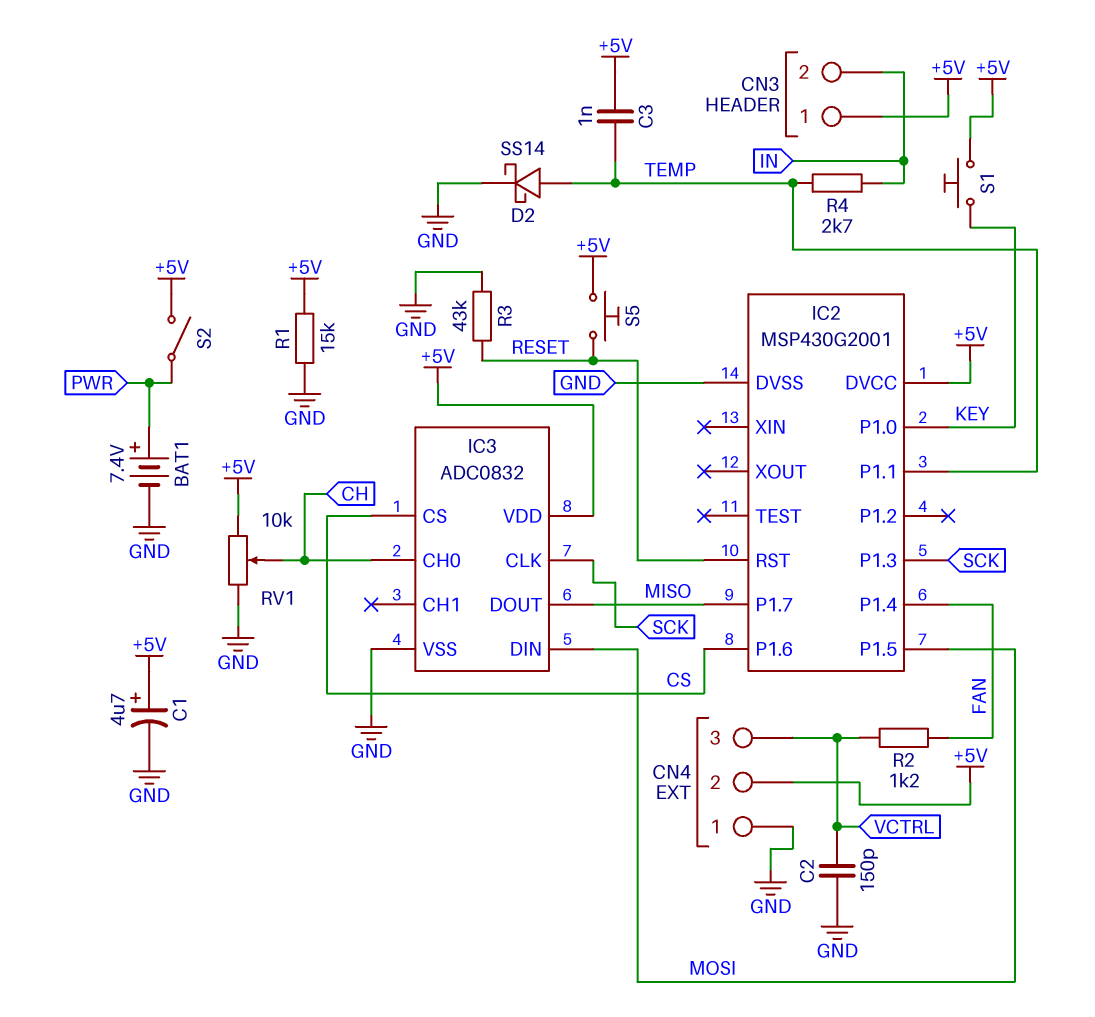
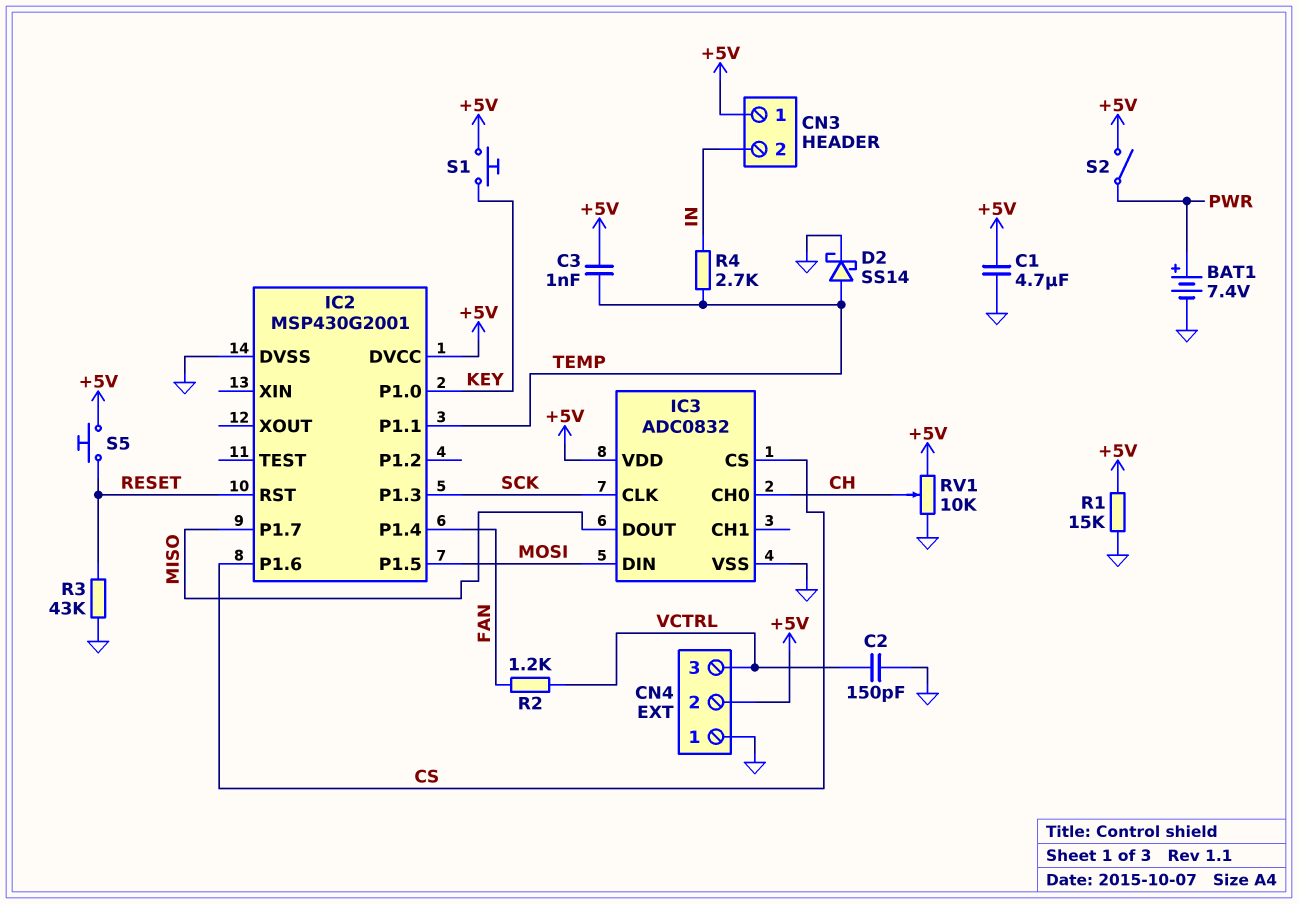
C1: 4.7uF (plus +5V, minus GND) -> 4.7uF (+5V, GND)

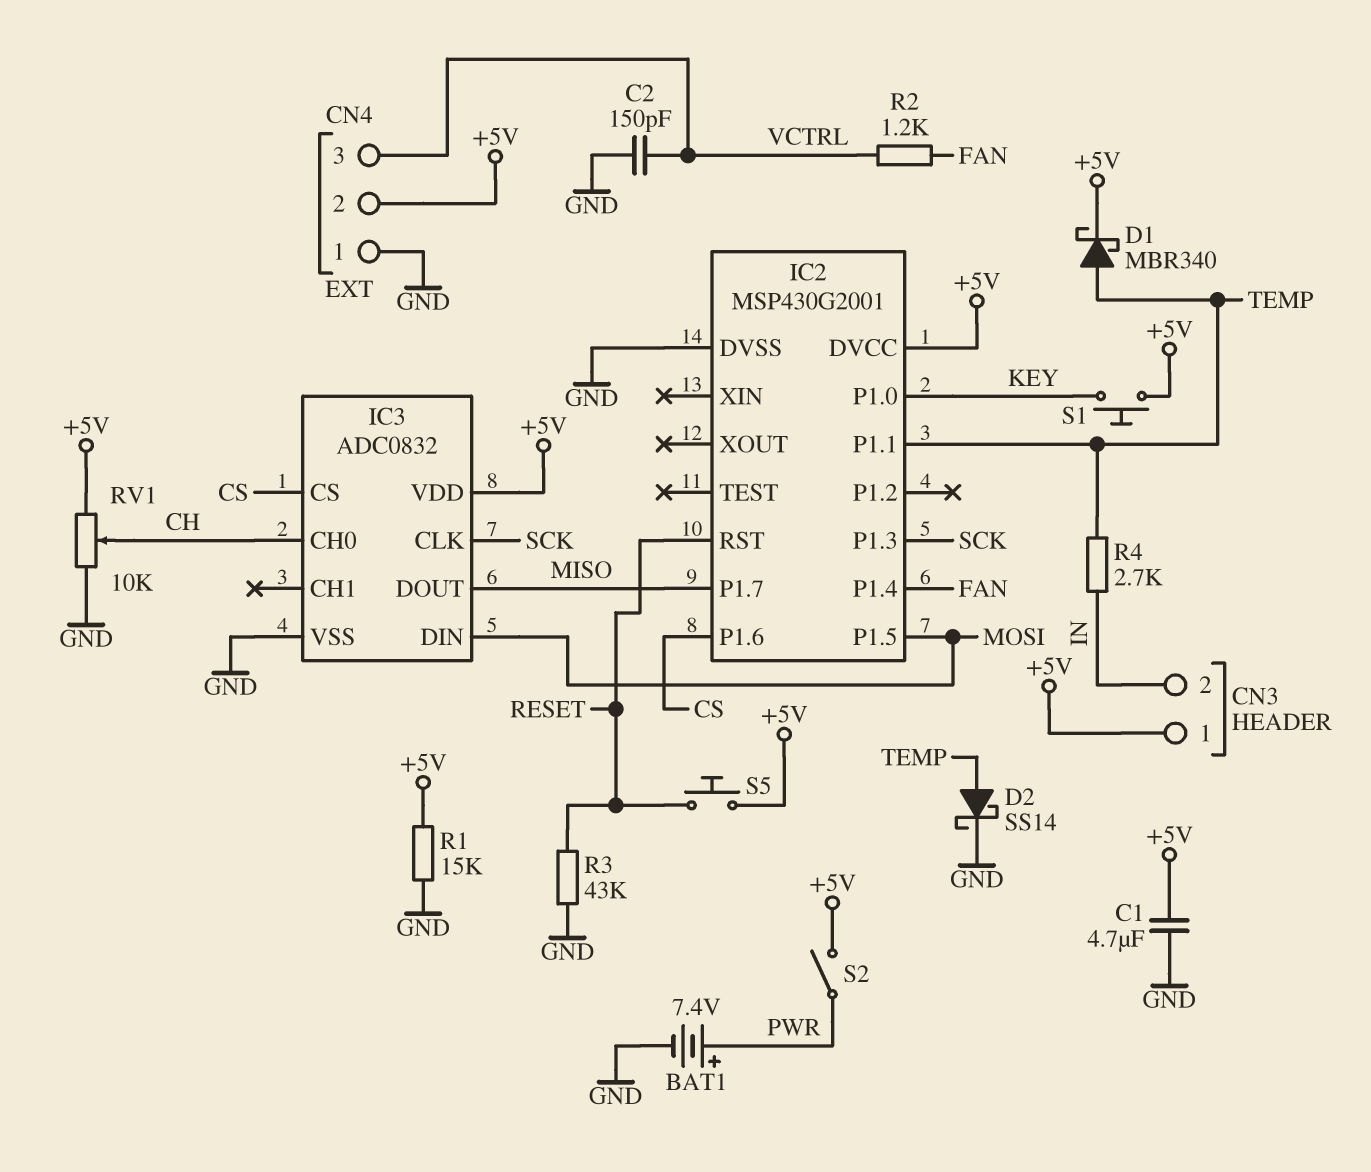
C3: 1nF (+5V, TEMP) -> none
D1: none -> schottky MBR340 (A TEMP, K +5V)

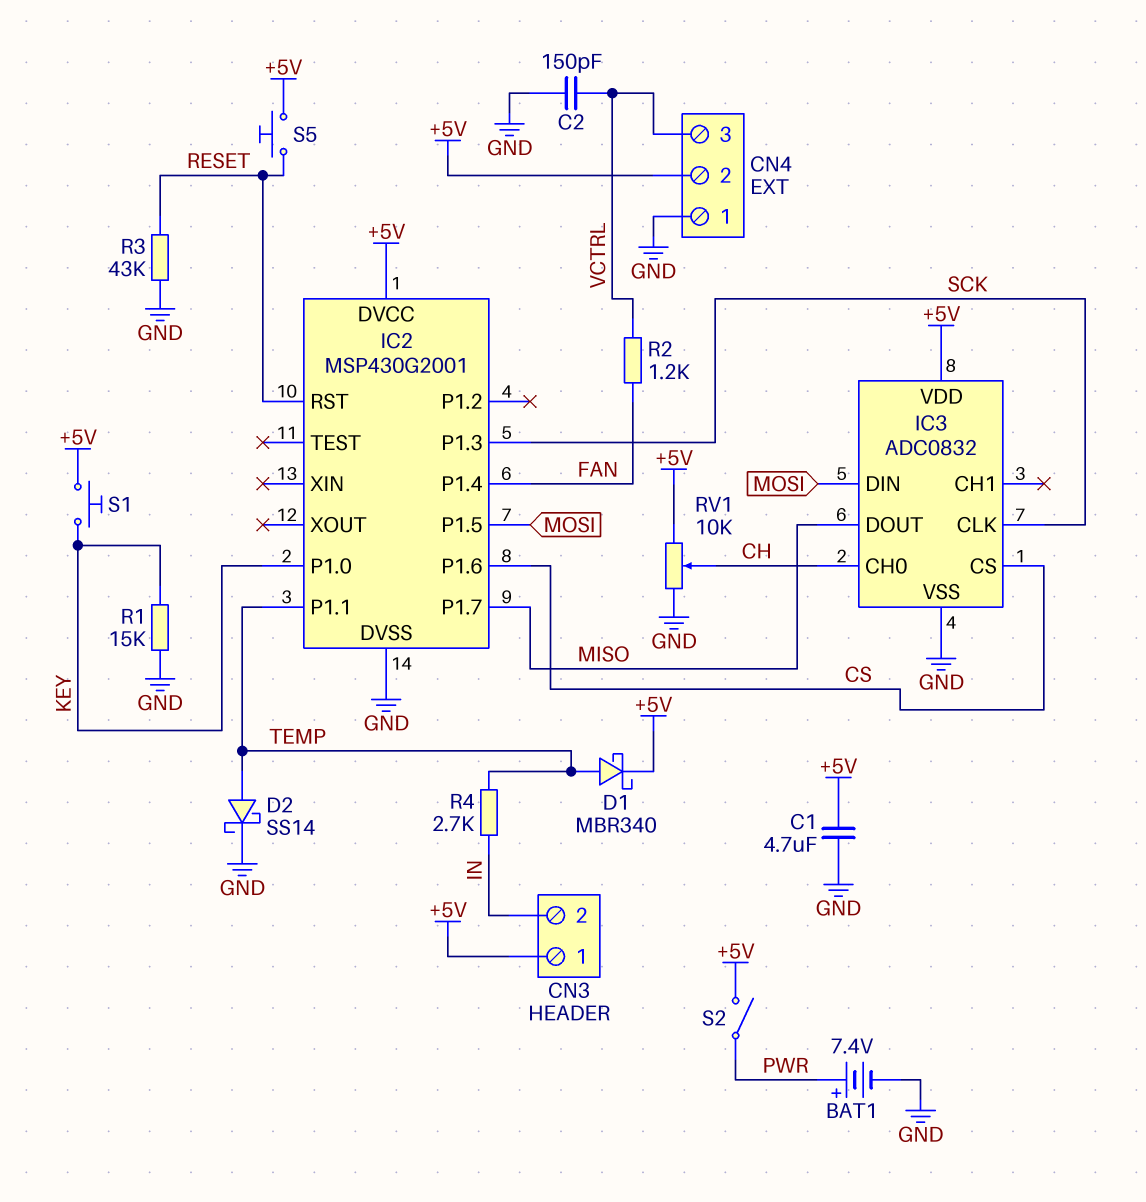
R1: 15k (+5V, GND) -> 15k (GND, KEY)

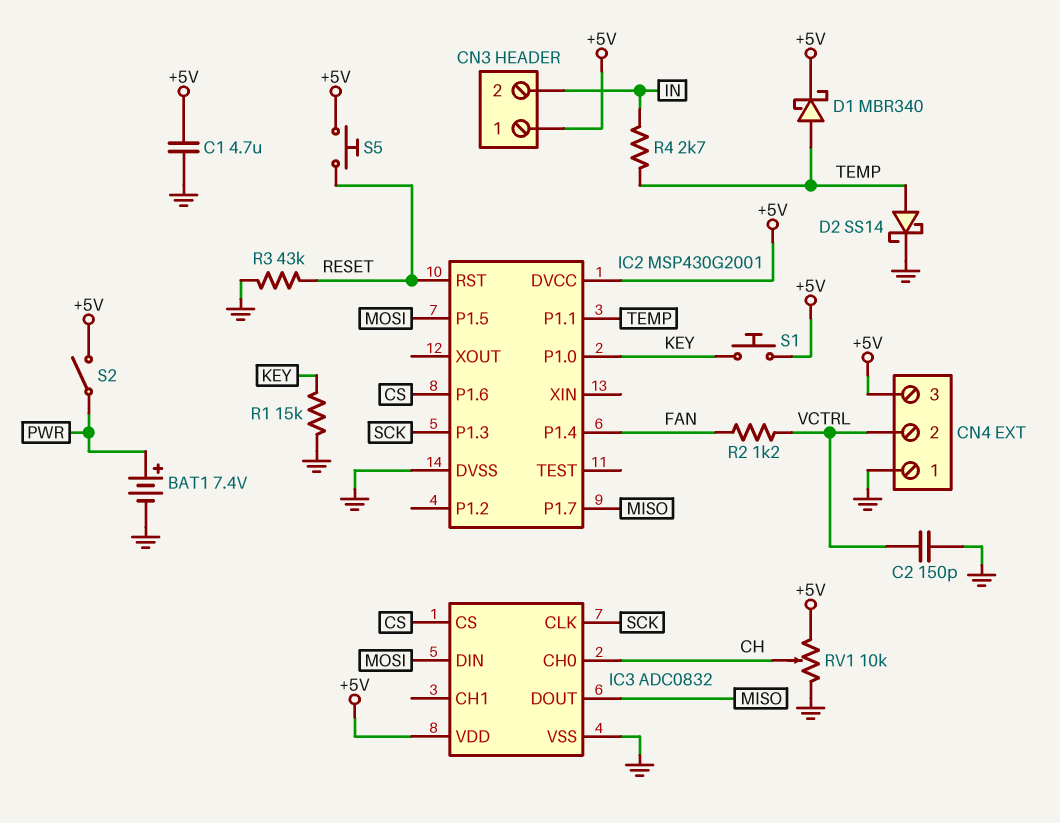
CN4 pin 2: +5V -> VCTRL
CN4 pin 3: VCTRL -> +5V

